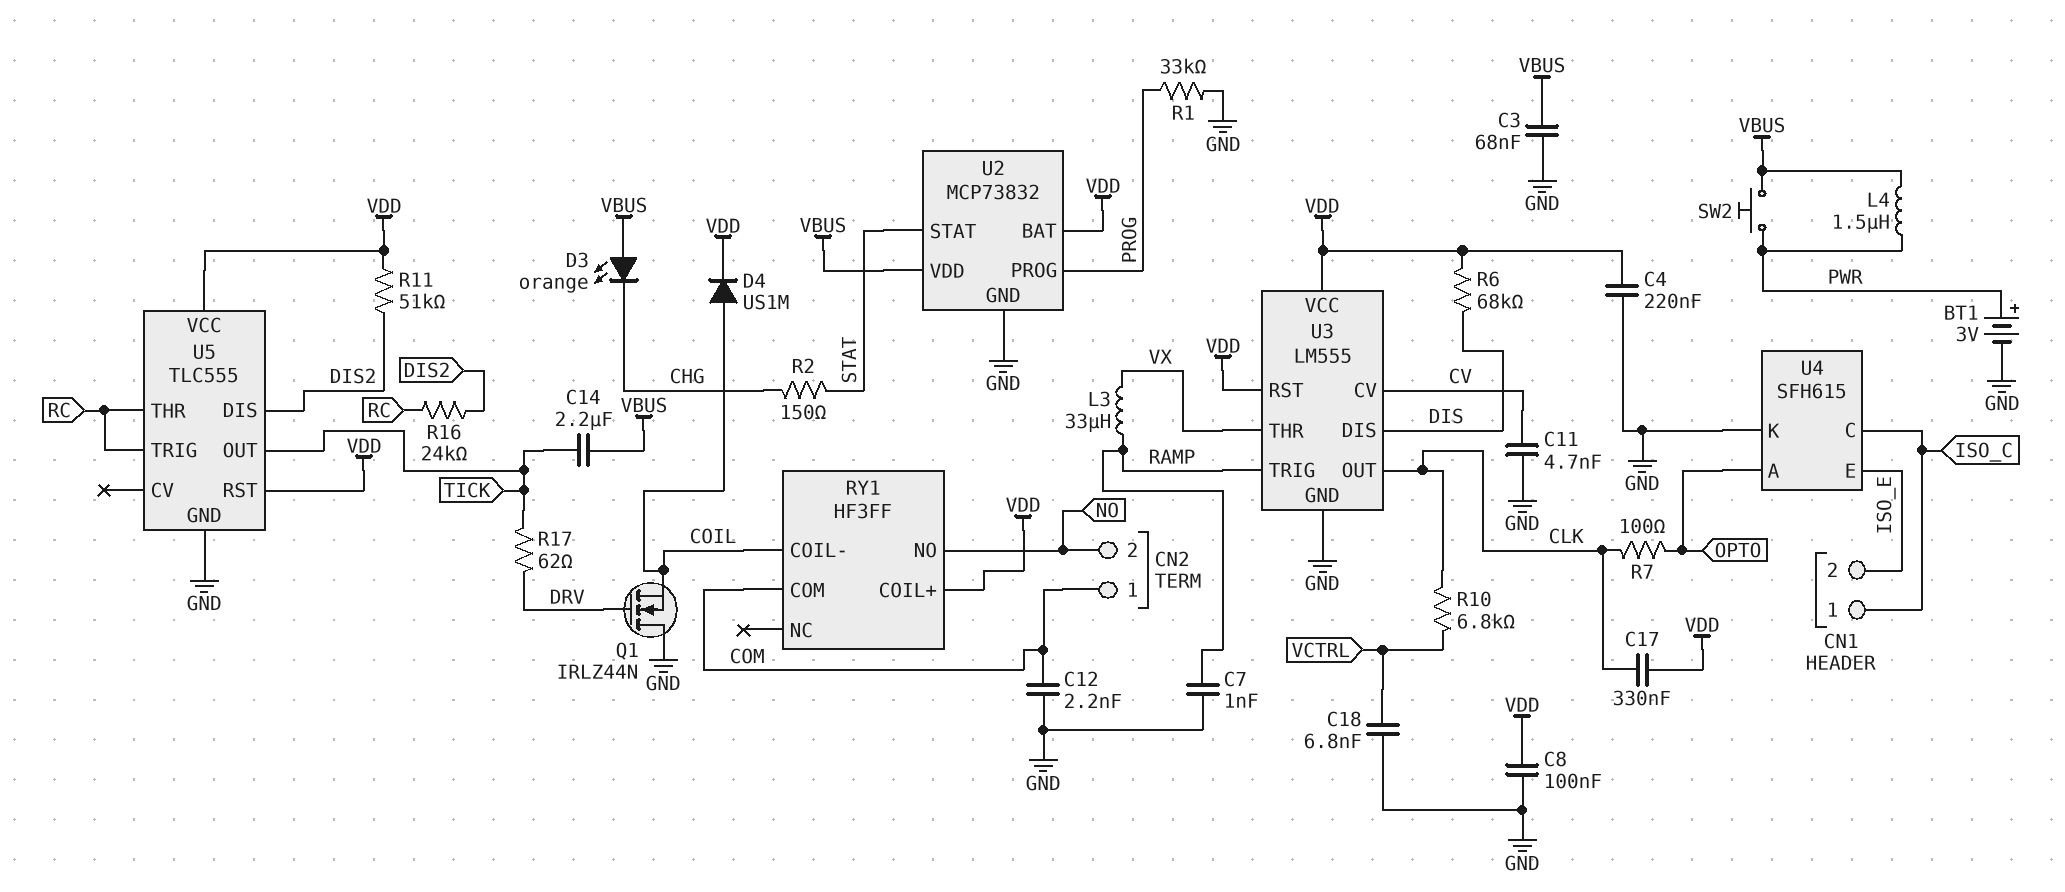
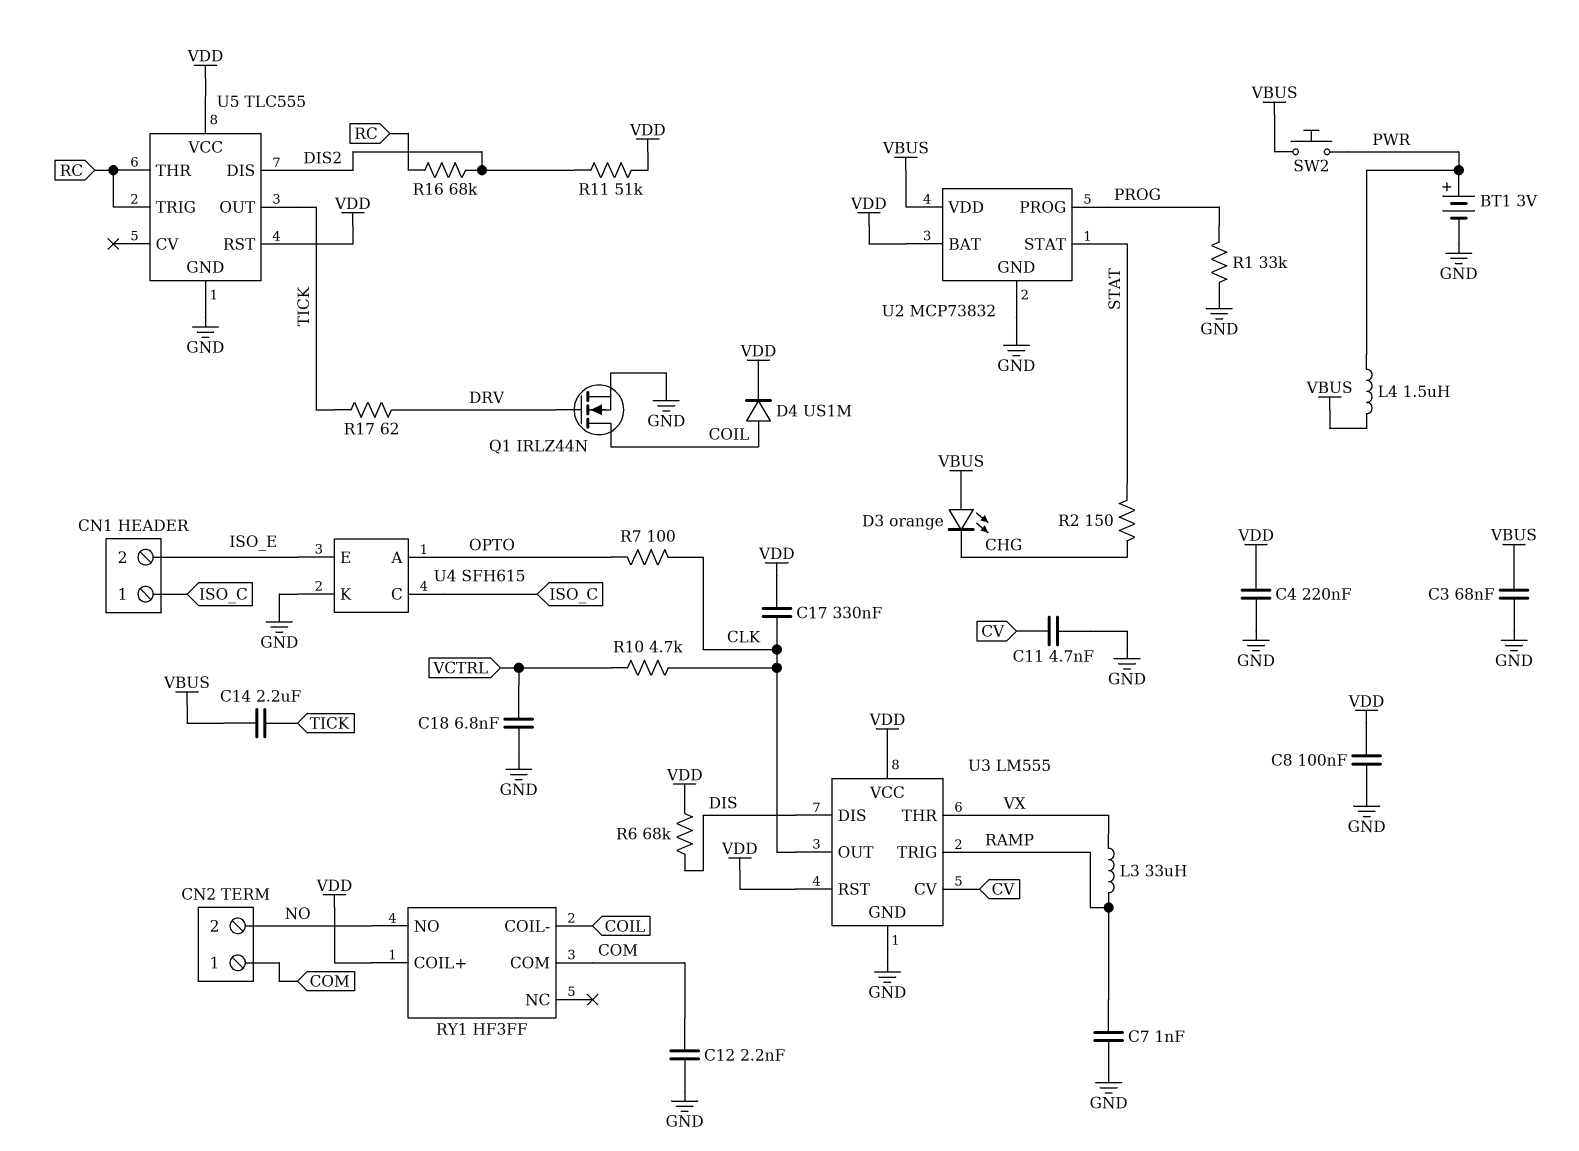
Q1: NMOS IRLZ44N (G DRV, D GND, S COIL) -> NMOS IRLZ44N (G DRV, D COIL, S GND)
R10: 6.8k (CLK, VCTRL) -> 4.7k (CLK, VCTRL)
R16: 24k (DIS2, RC) -> 68k (DIS2, RC)

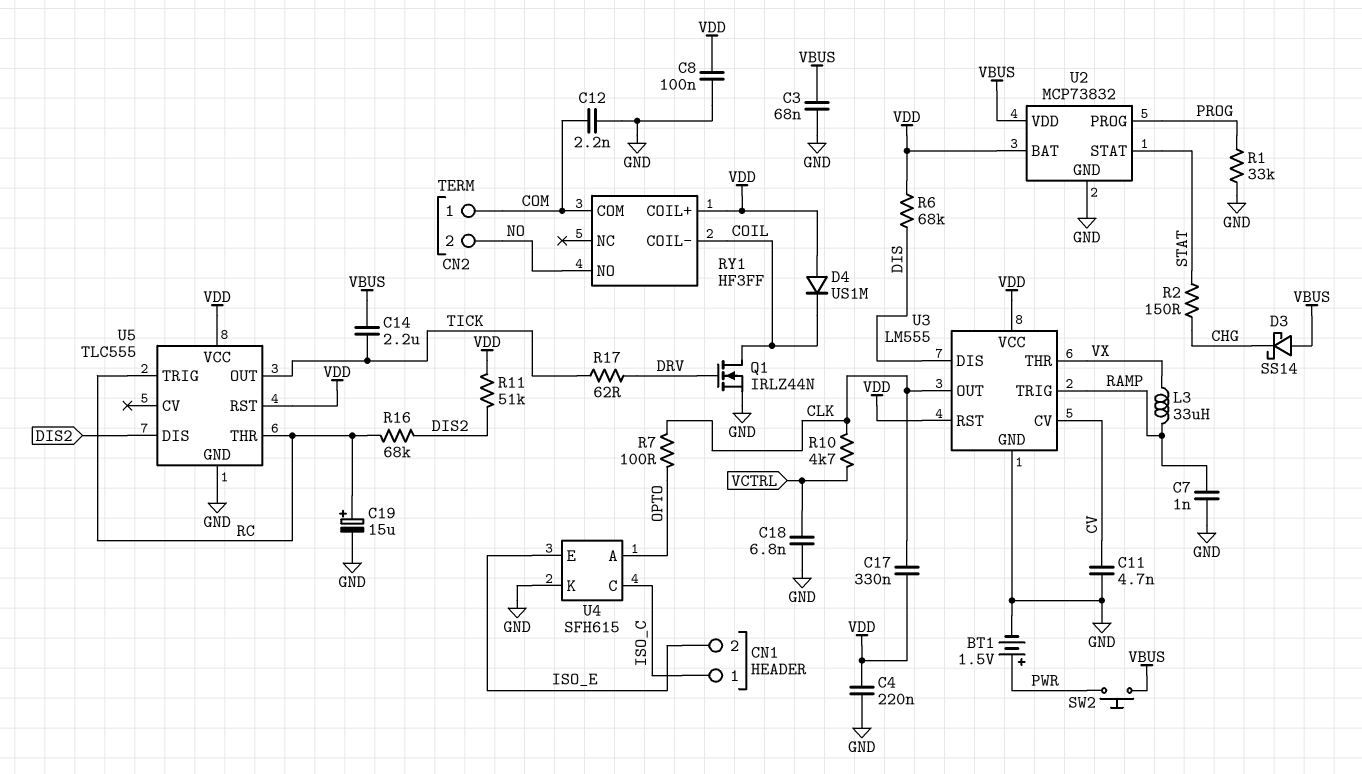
BT1: 3V (plus PWR, minus GND) -> 1.5V (plus PWR, minus GND)
C19: none -> 15uF (plus RC, minus GND)
D3: LED orange (A VBUS, K CHG) -> schottky SS14 (A VBUS, K CHG)
D4: diode US1M (A COIL, K VDD) -> diode US1M (A VDD, K COIL)
L4: 1.5uH (PWR, VBUS) -> none

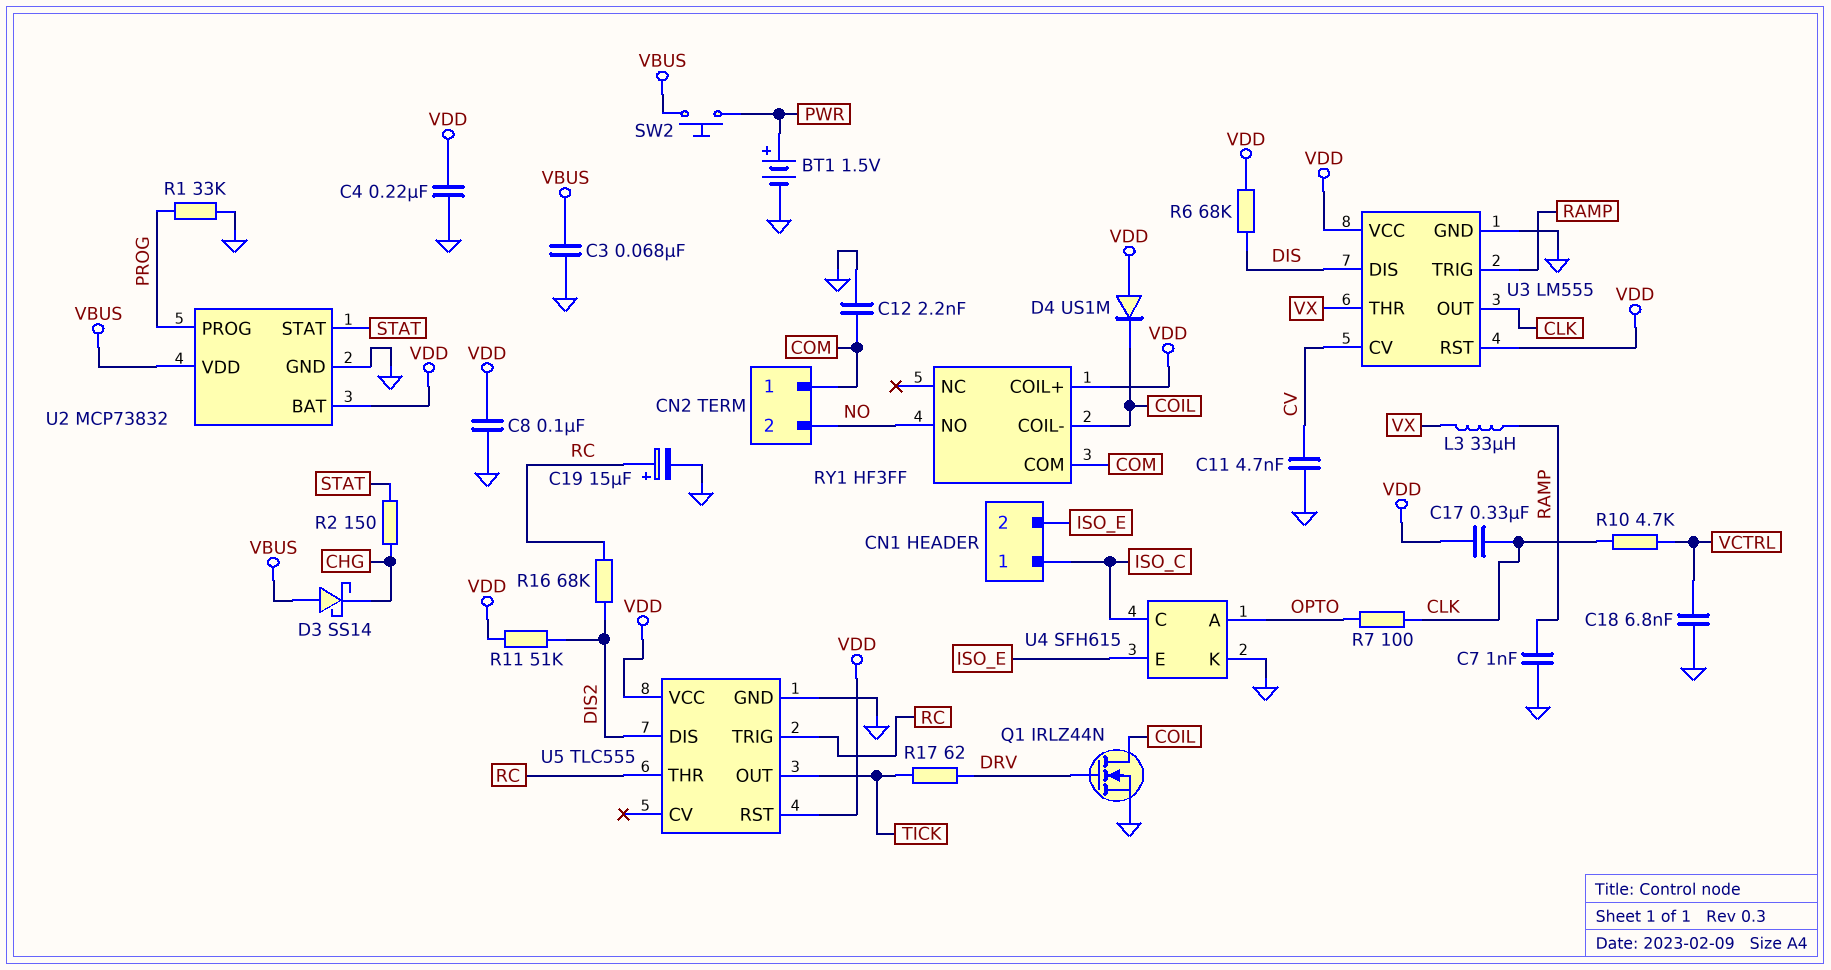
C14: 2.2uF (TICK, VBUS) -> none

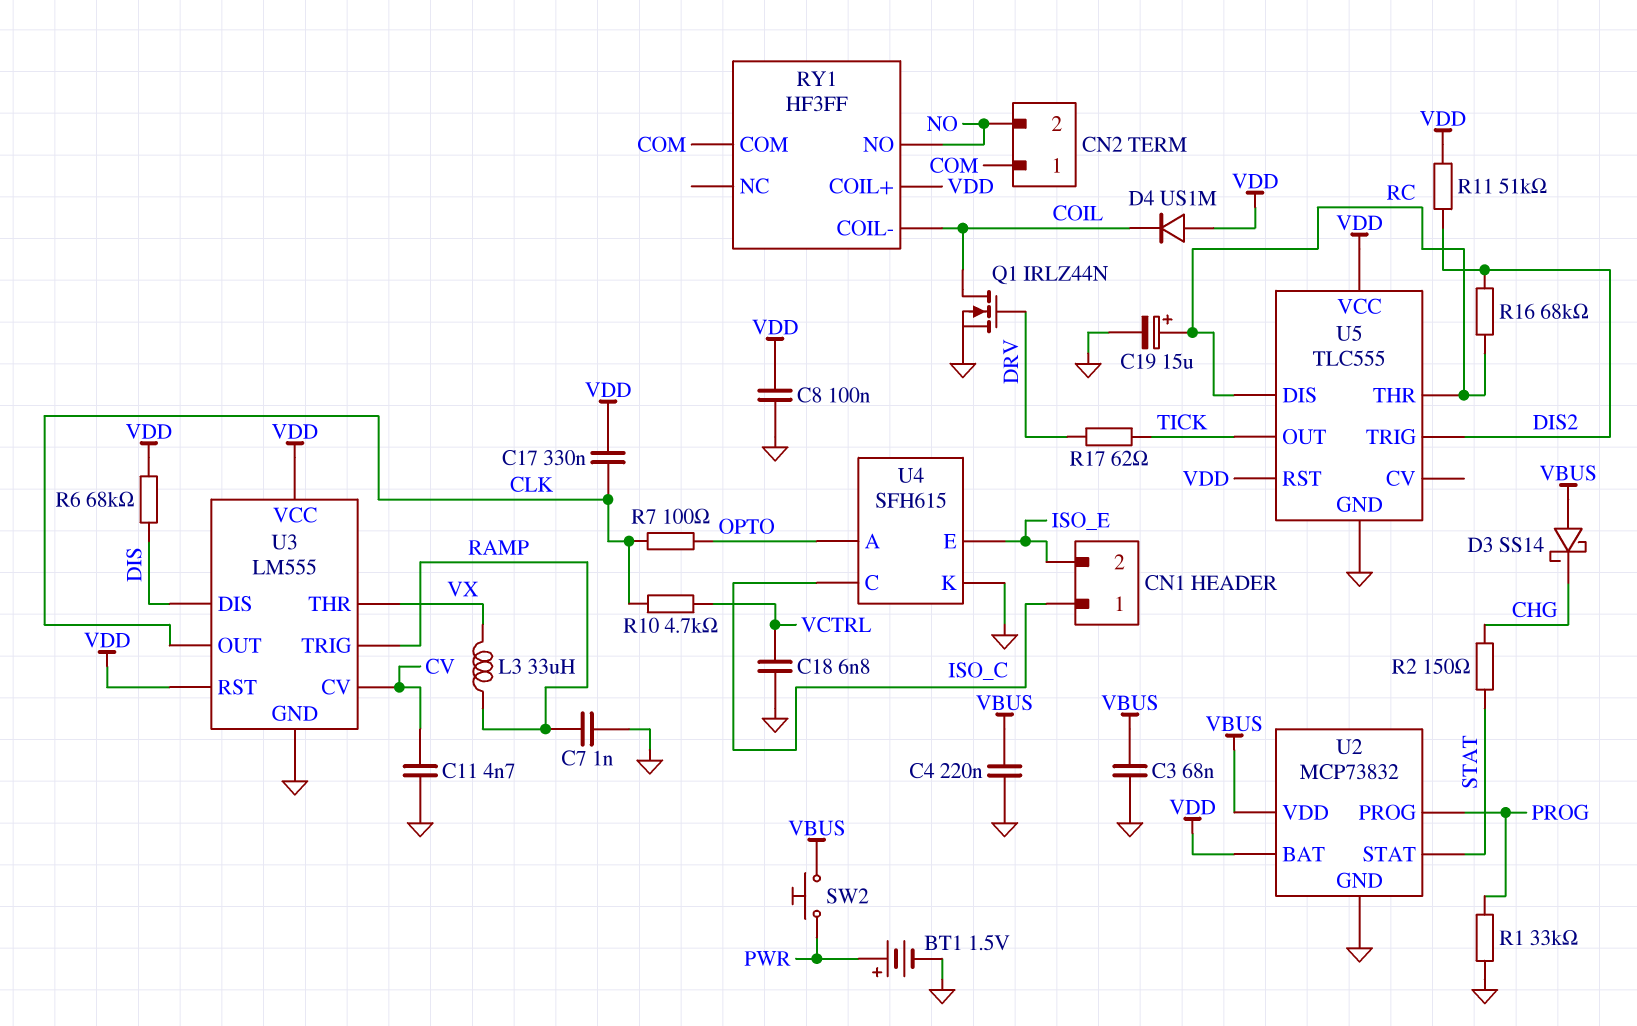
C4: 220nF (GND, VDD) -> 220nF (GND, VBUS)
C12: 2.2nF (COM, GND) -> none
U5 pin DIS: DIS2 -> RC
U5 pin TRIG: RC -> DIS2

